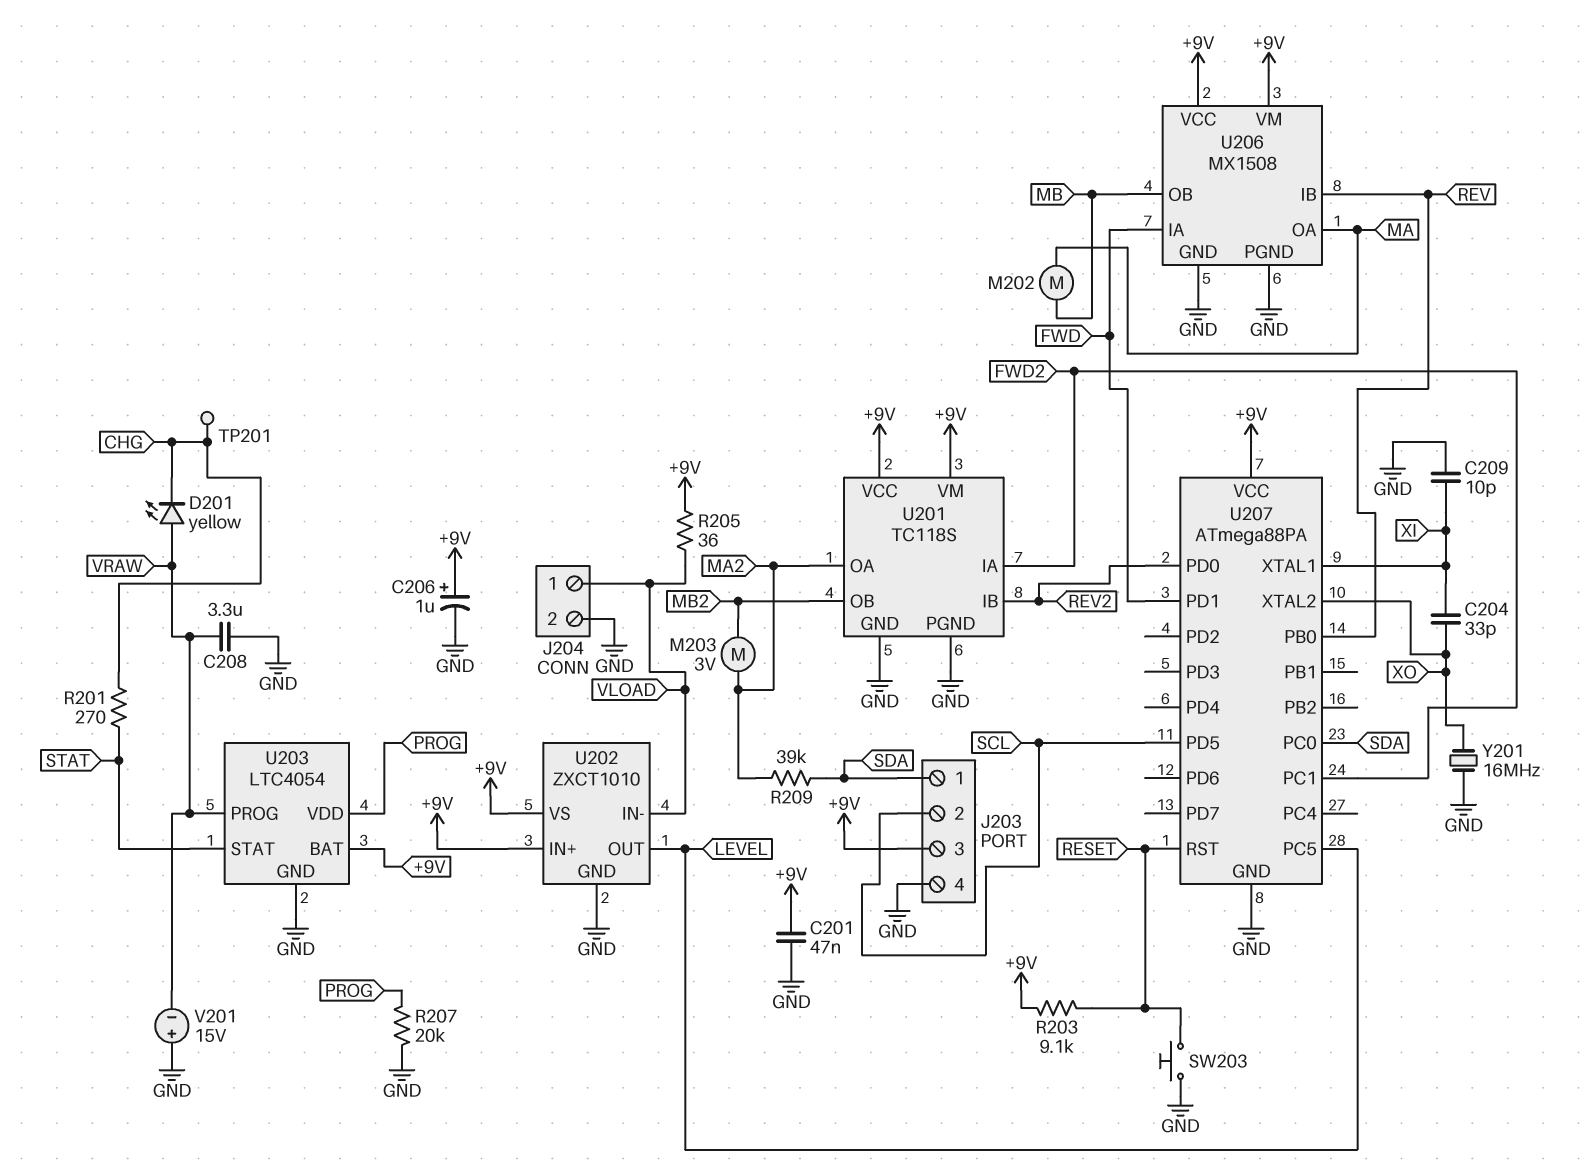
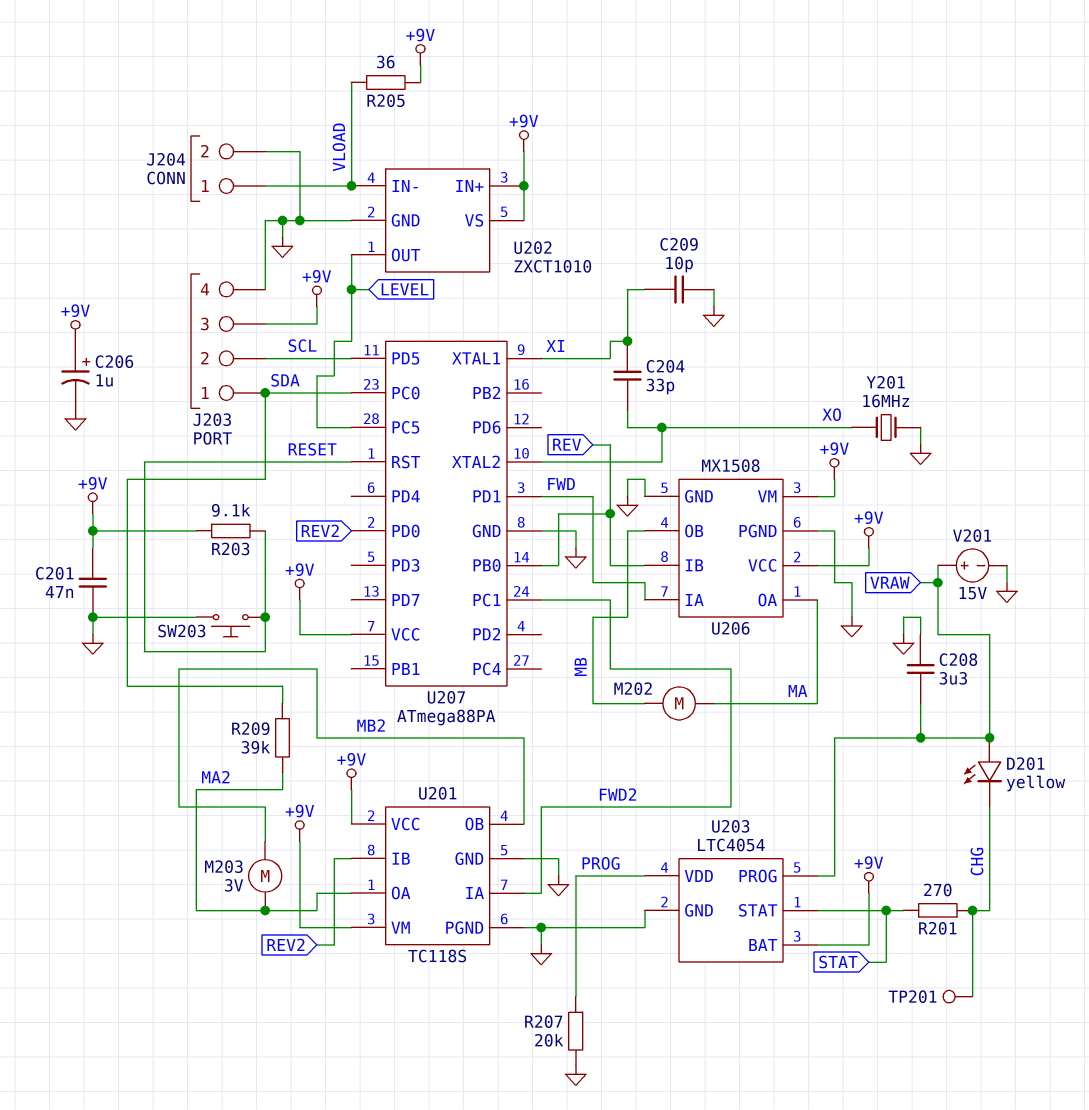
V201: 15V (plus GND, minus VRAW) -> 15V (plus VRAW, minus GND)

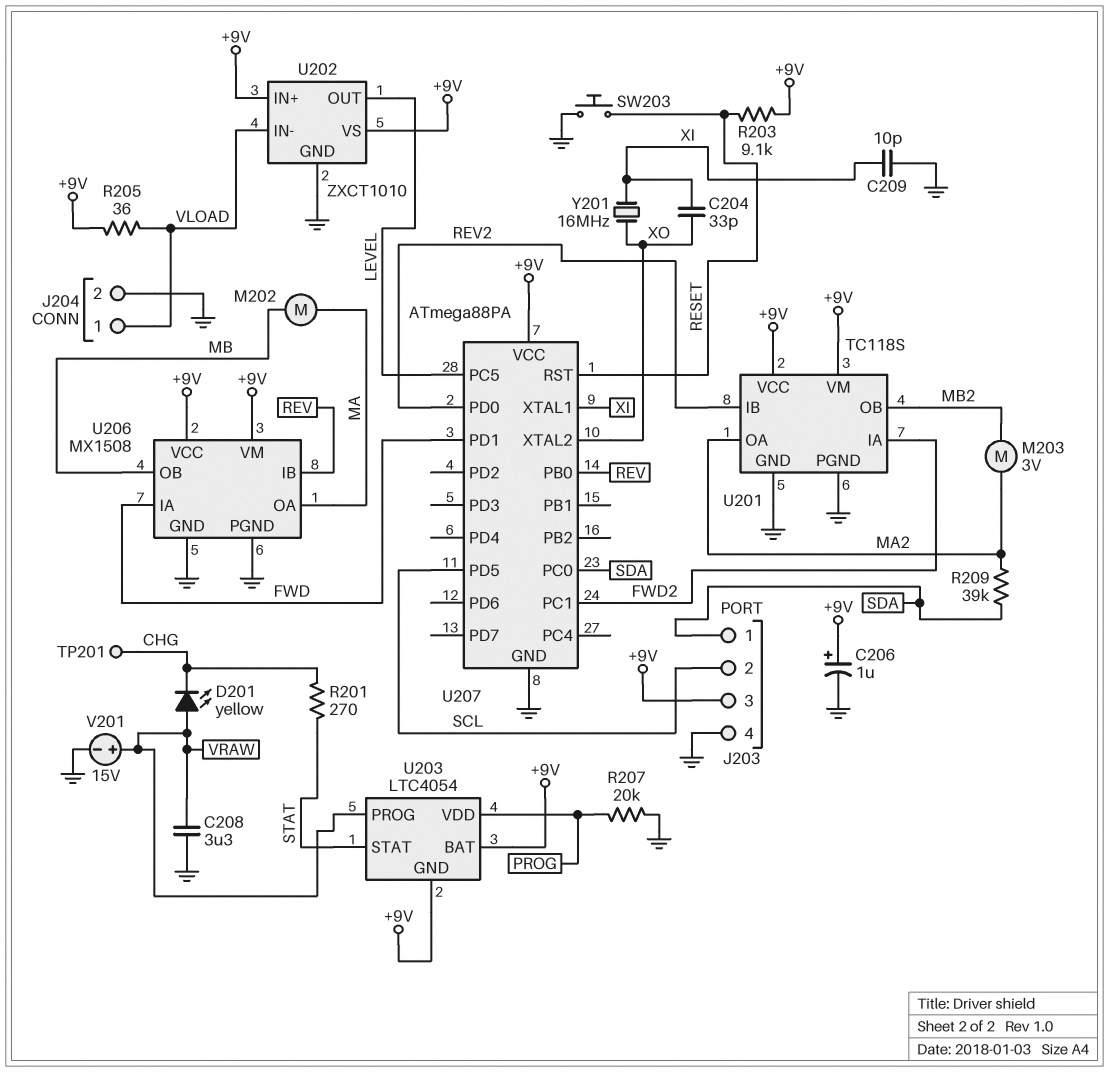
C201: 47nF (+9V, GND) -> none
U203 pin GND: GND -> +9V
Y201: 16MHz (GND, XO) -> 16MHz (XI, XO)

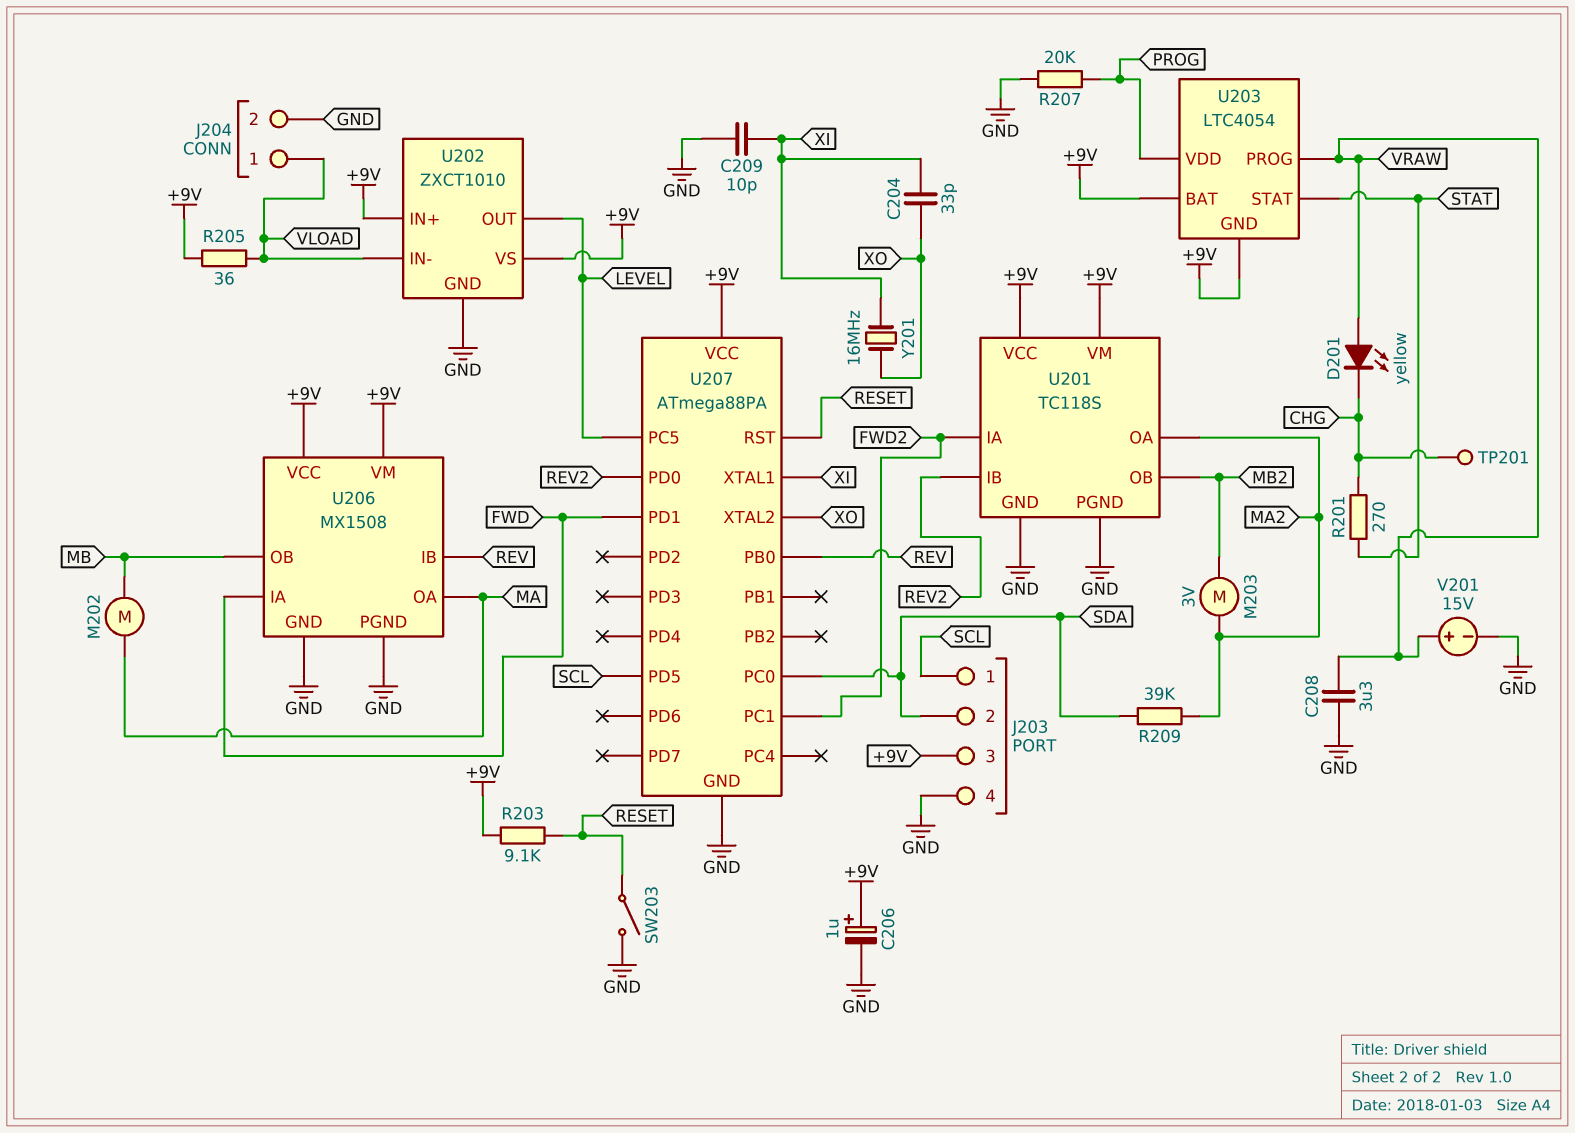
J203 pin 1: SDA -> SCL
J203 pin 2: SCL -> SDA
SW203: button (GND, RESET) -> switch (GND, RESET)

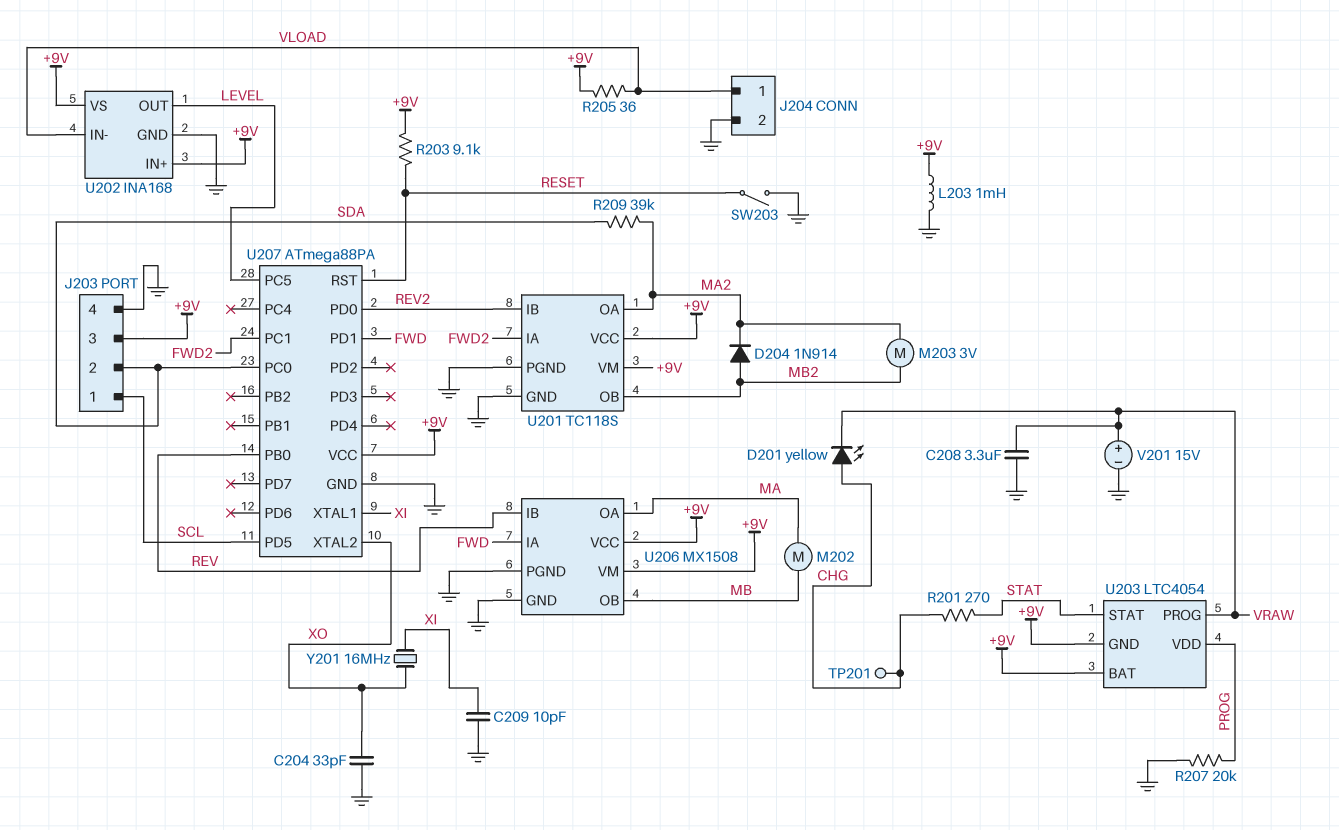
C204: 33pF (XI, XO) -> 33pF (GND, XO)
C206: 1uF (plus +9V, minus GND) -> none
D201: LED yellow (A VRAW, K CHG) -> LED yellow (A CHG, K VRAW)
D204: none -> diode 1N914 (A MB2, K MA2)
L203: none -> 1mH (+9V, GND)
U202: ZXCT1010 -> INA168

